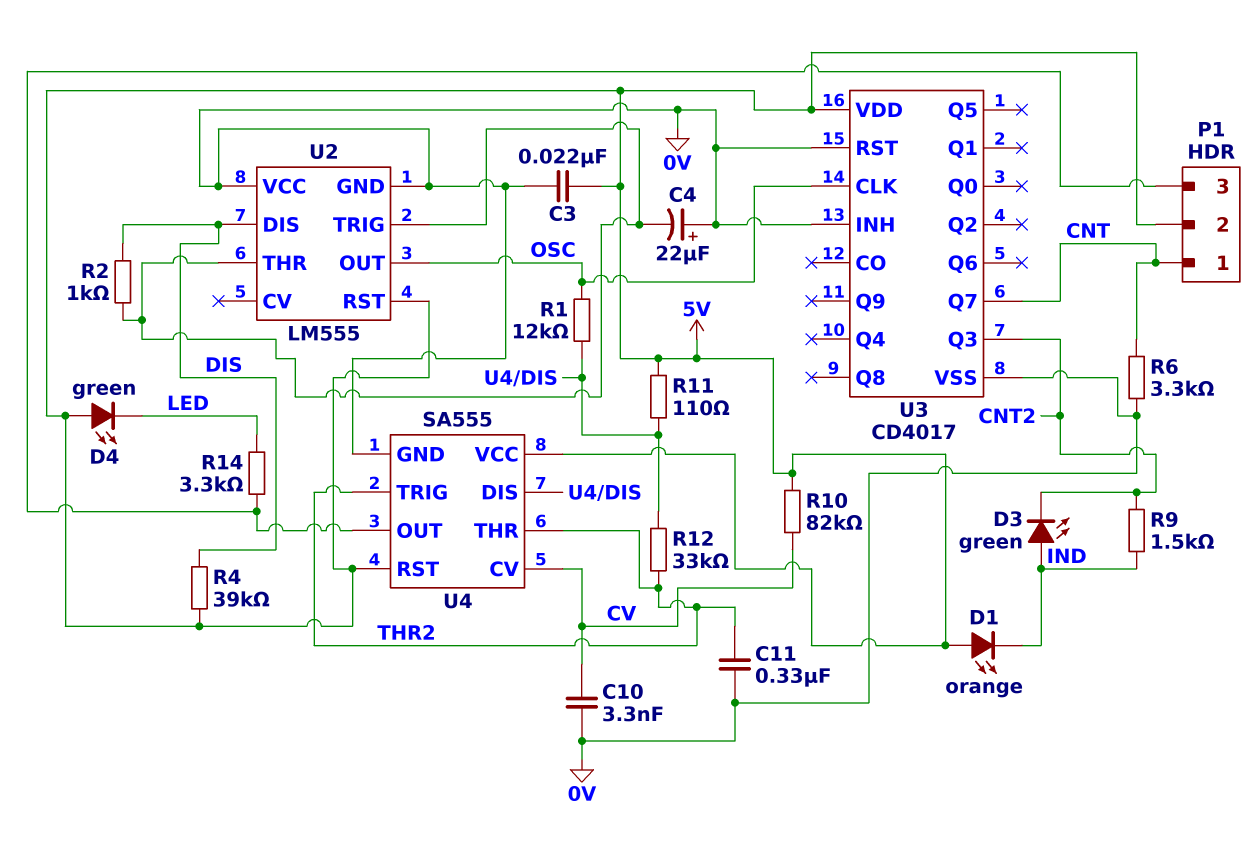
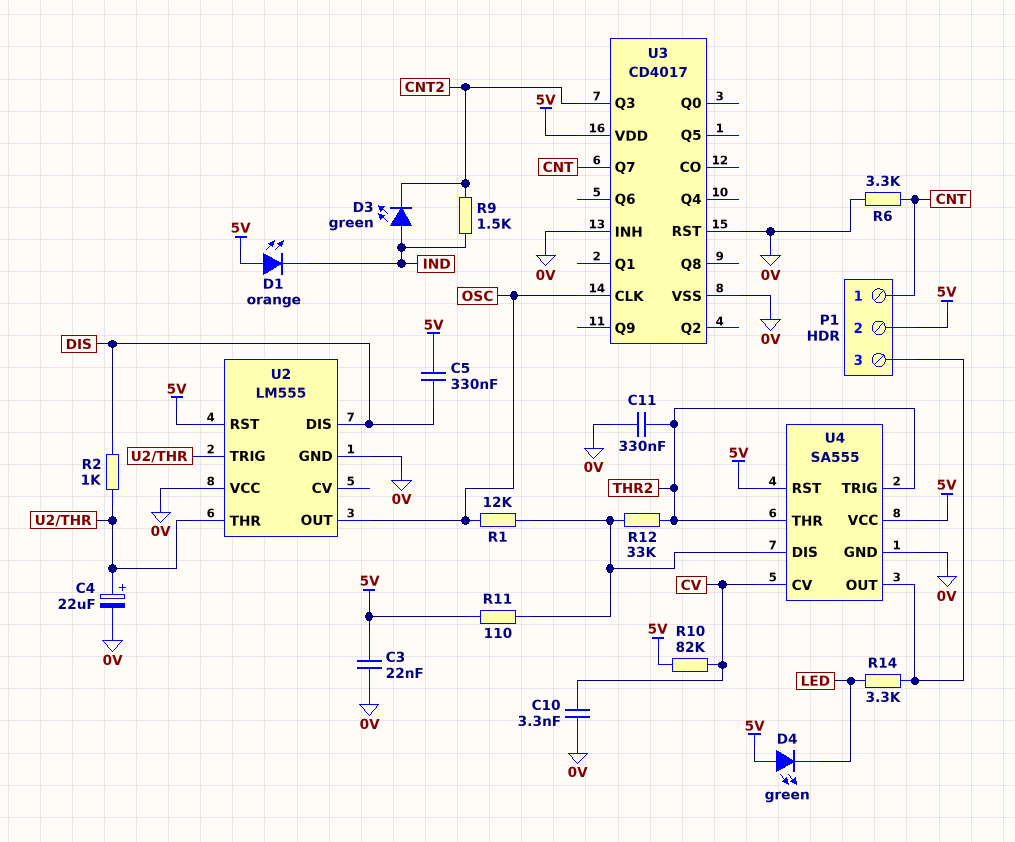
C4: 22uF (plus 0V, minus U2/THR) -> 22uF (plus U2/THR, minus 0V)
C5: none -> 330nF (5V, DIS)
R4: 39k (5V, DIS) -> none

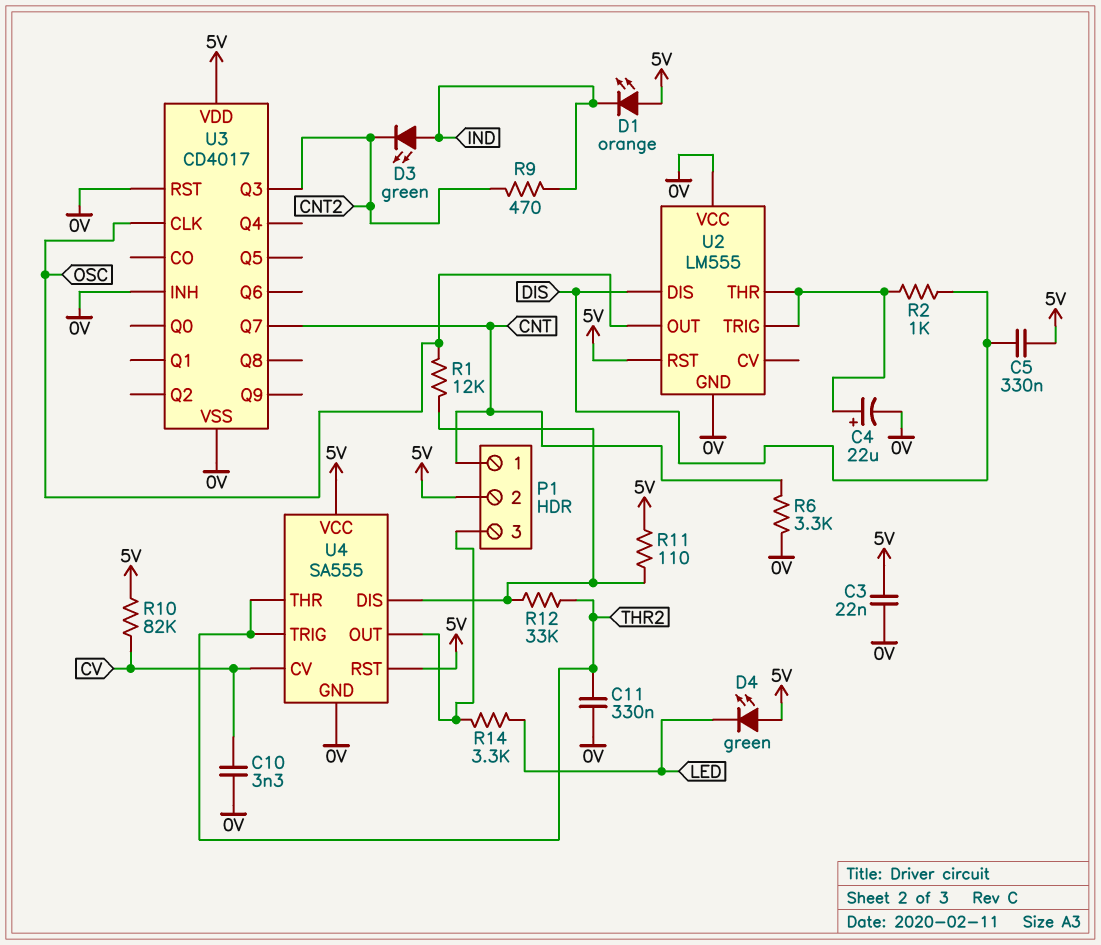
R9: 1.5k (CNT2, IND) -> 470 (CNT2, IND)

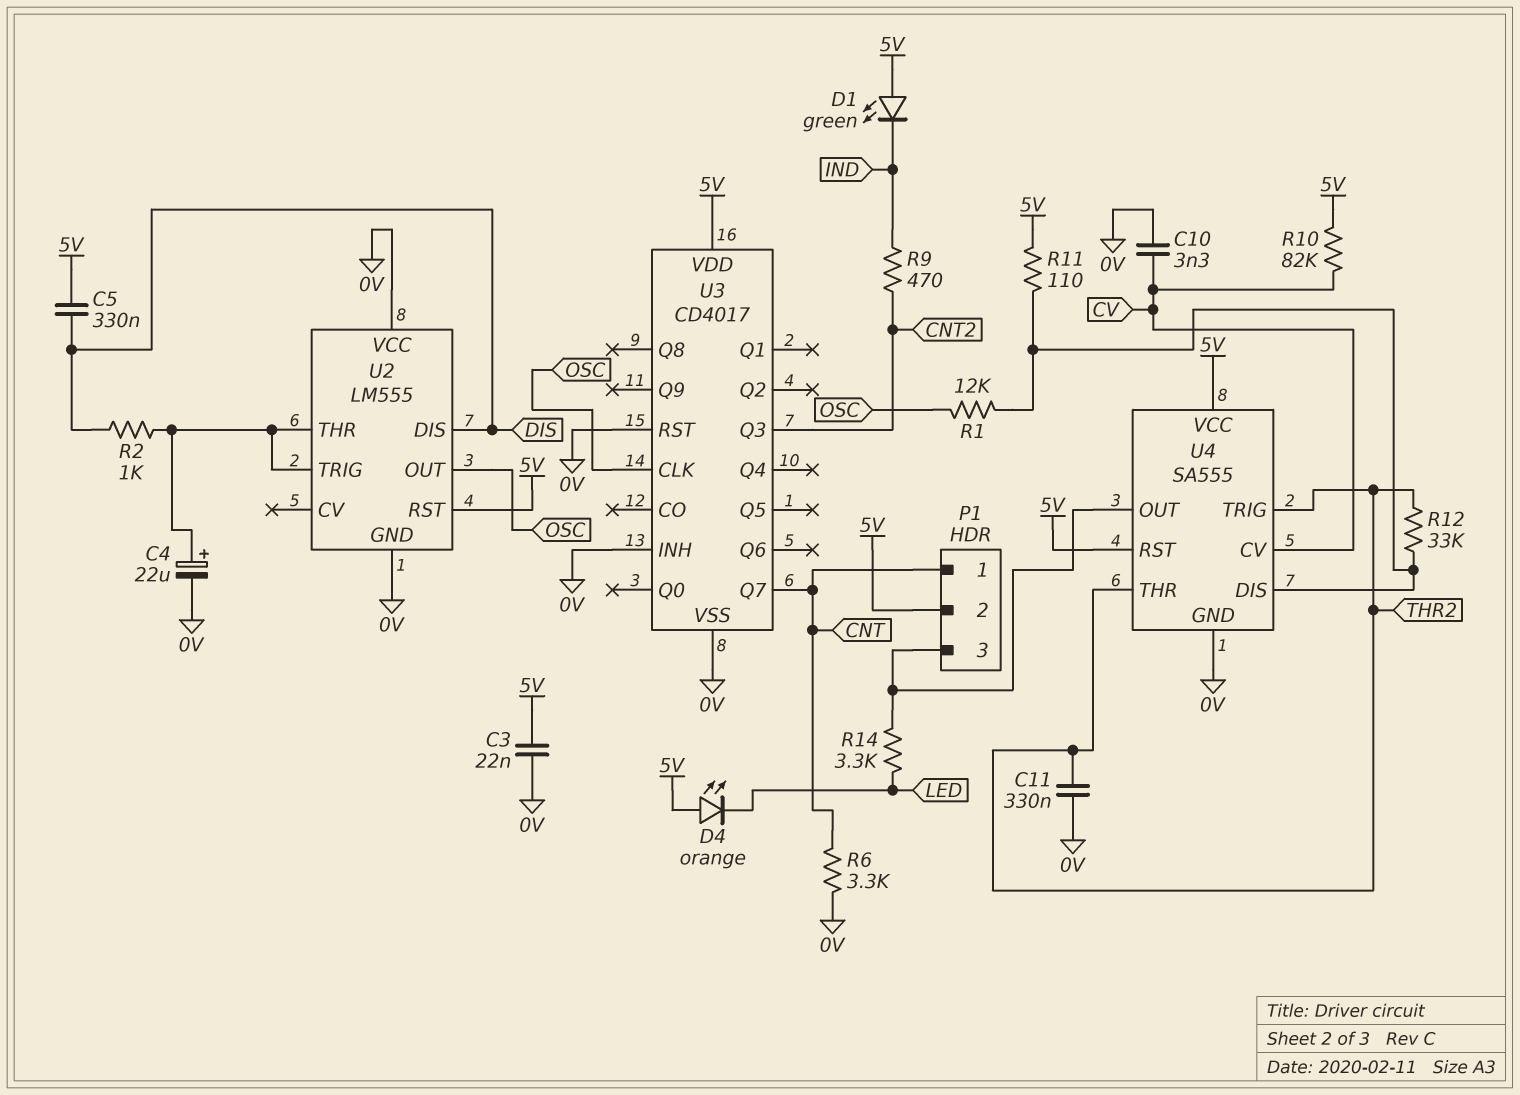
D1: LED orange (A 5V, K IND) -> LED green (A 5V, K IND)
D3: LED green (A IND, K CNT2) -> none
D4: LED green (A 5V, K LED) -> LED orange (A 5V, K LED)

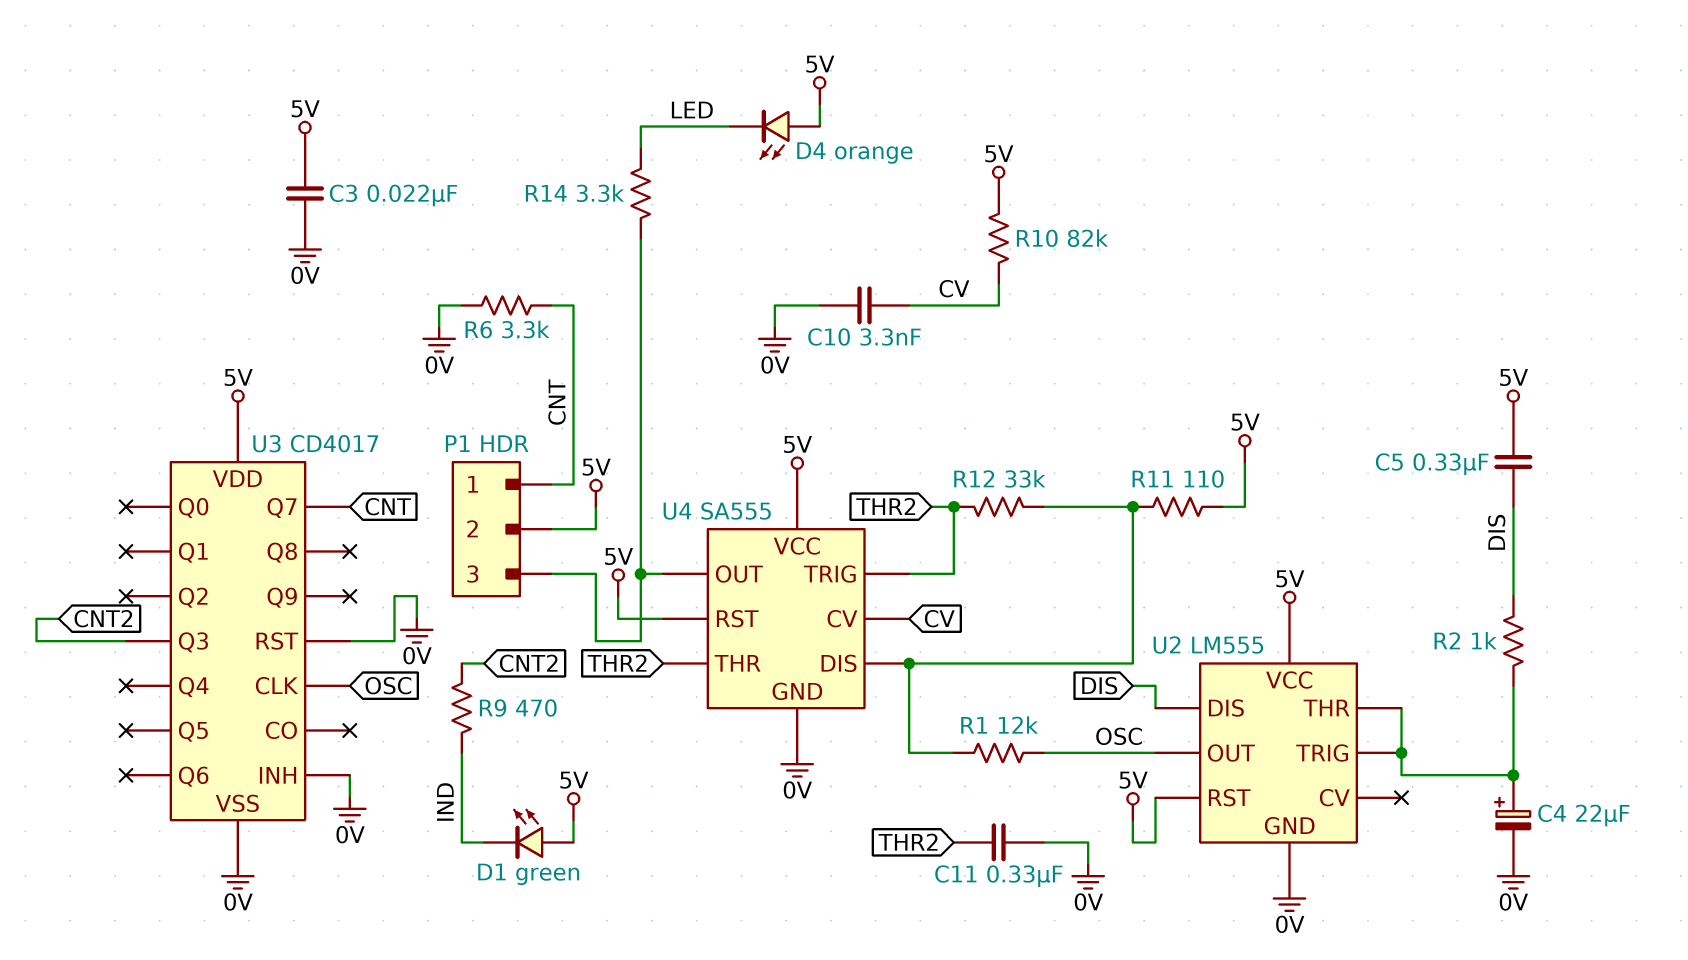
U2 pin VCC: 0V -> 5V

